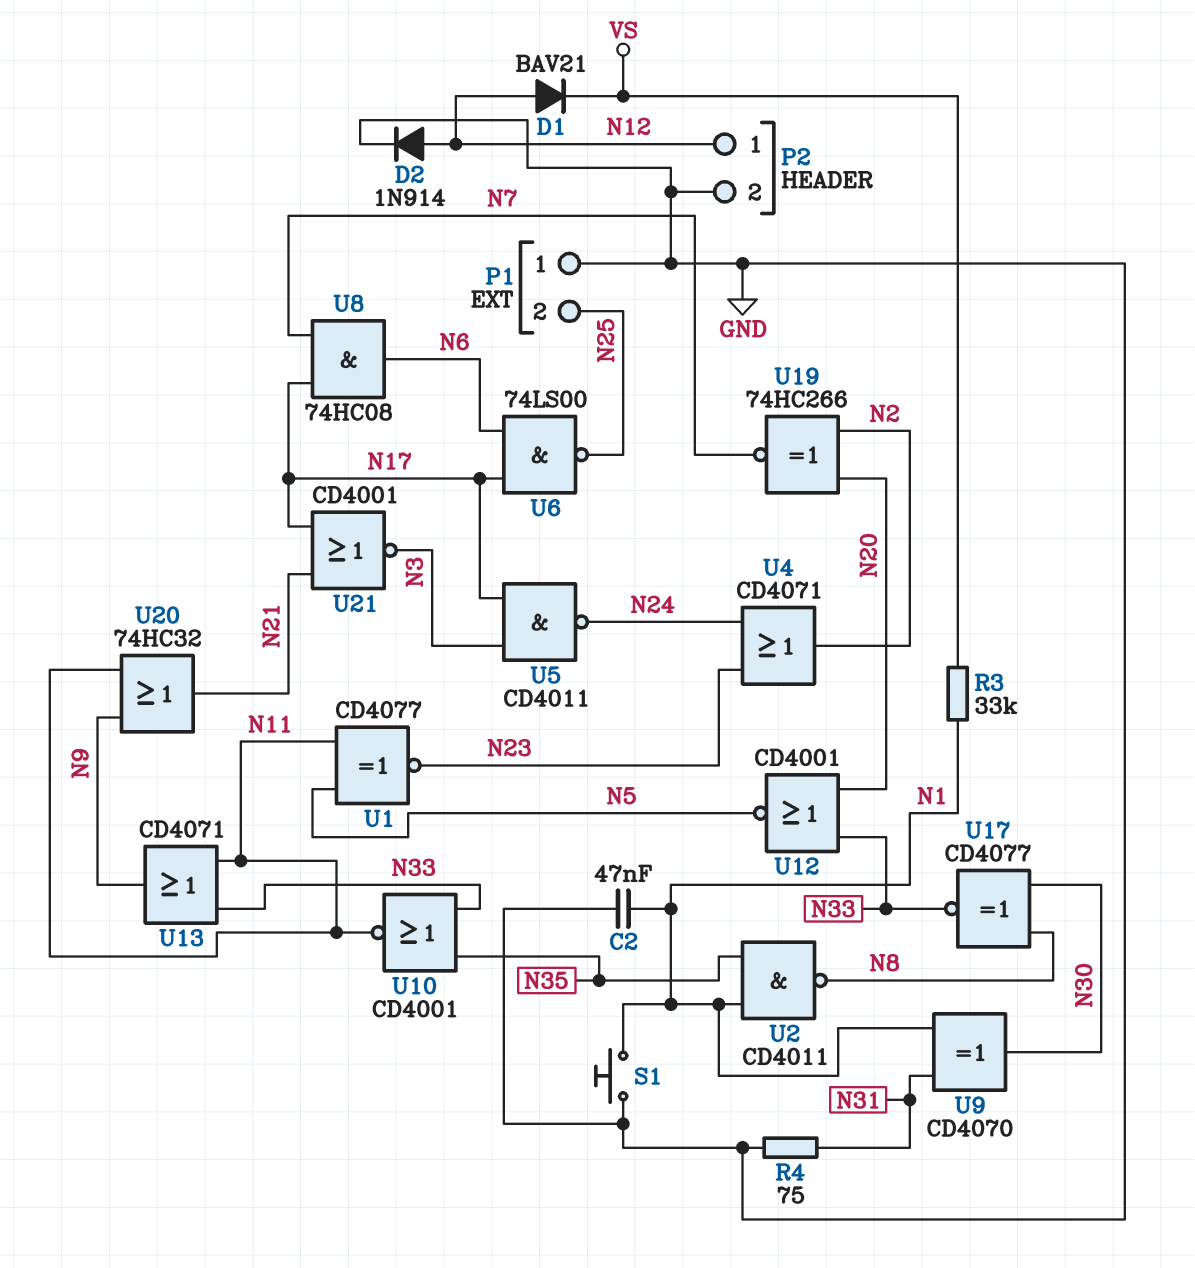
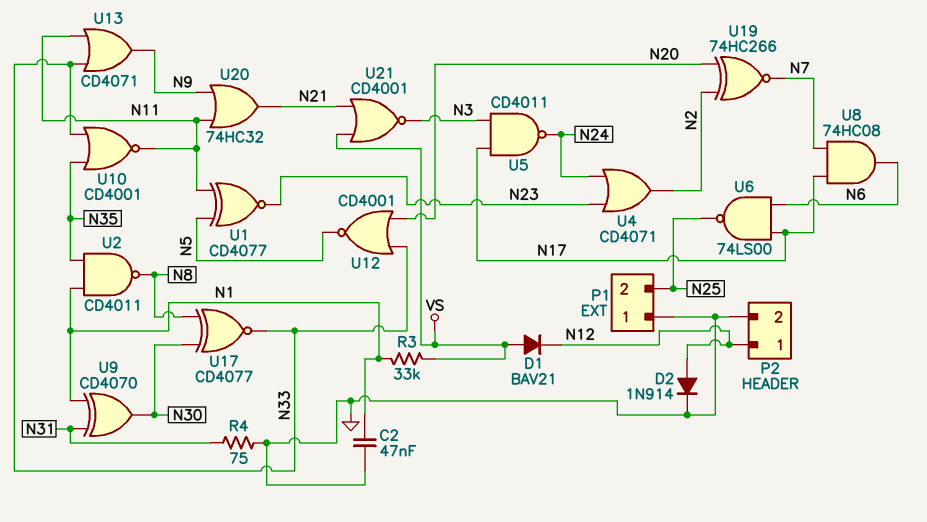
D1: diode BAV21 (A N12, K VS) -> diode BAV21 (A VS, K N12)
S1: button (GND, N1) -> none
U21: NOR CD4001 (in N17, in N21, out N3) -> NOR CD4001 (in N21, in VS, out N3)

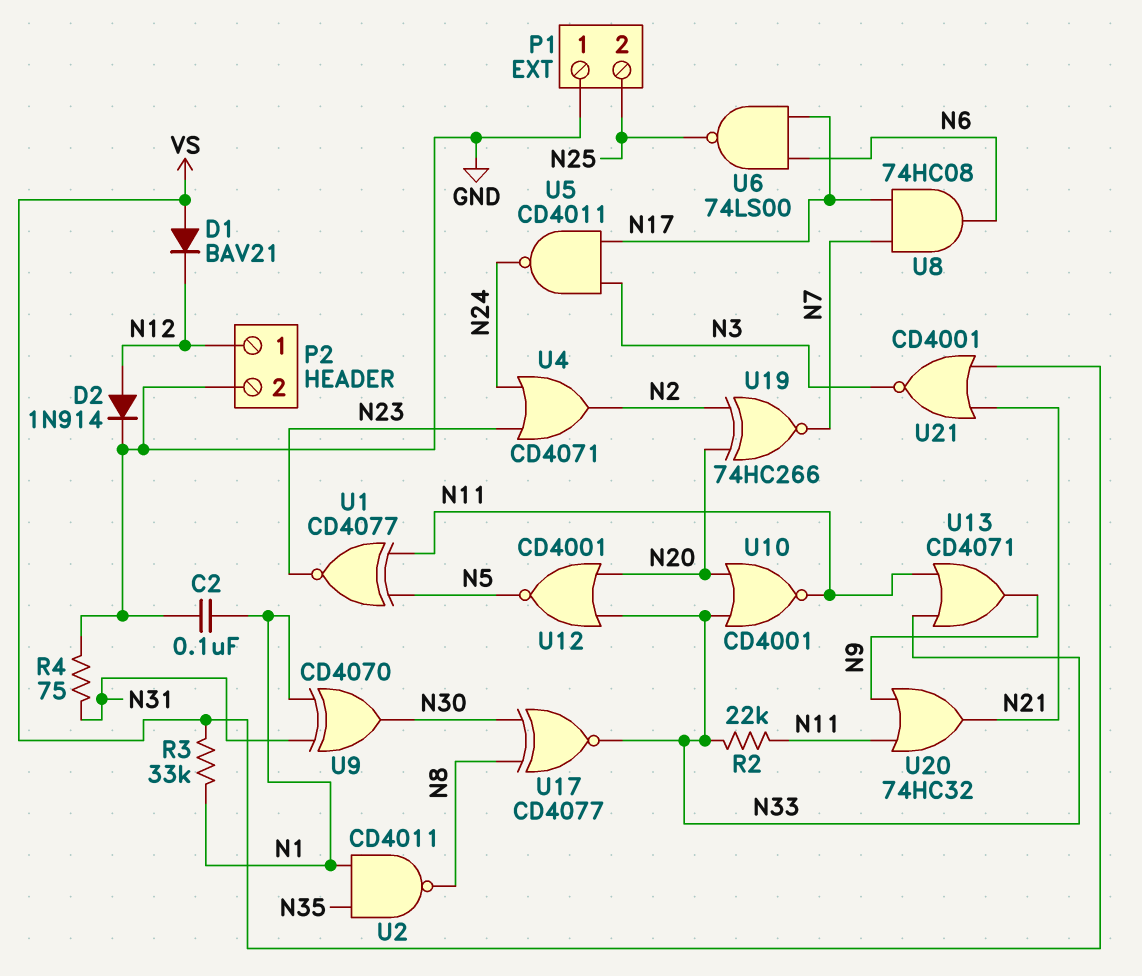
C2: 47nF (GND, N1) -> 100nF (GND, N1)
R2: none -> 22k (N11, N33)
U10: NOR CD4001 (in N33, in N35, out N11) -> NOR CD4001 (in N20, in N33, out N11)

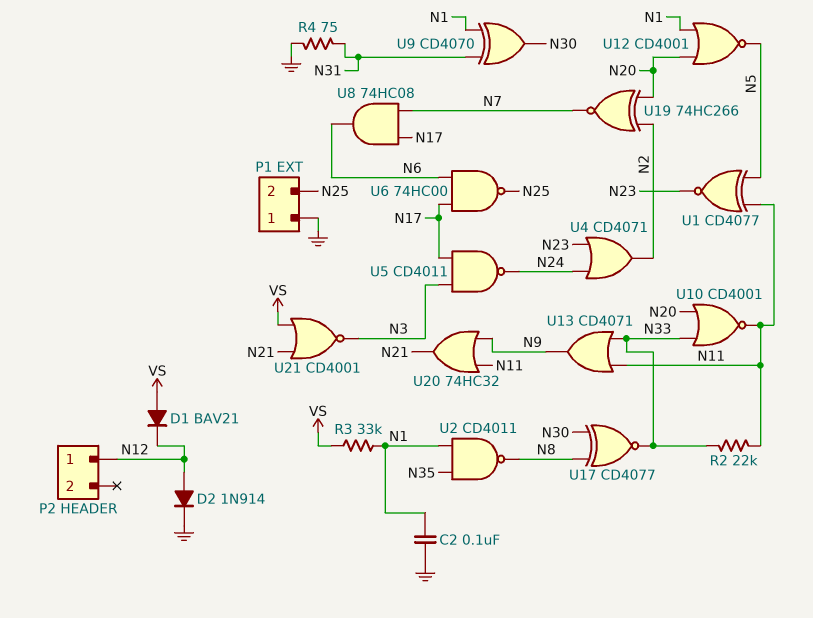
P2 pin 2: GND -> none
U6: NAND 74LS00 (in N6, in N17, out N25) -> NAND 74HC00 (in N6, in N17, out N25)
U12: NOR CD4001 (in N20, in N33, out N5) -> NOR CD4001 (in N1, in N20, out N5)

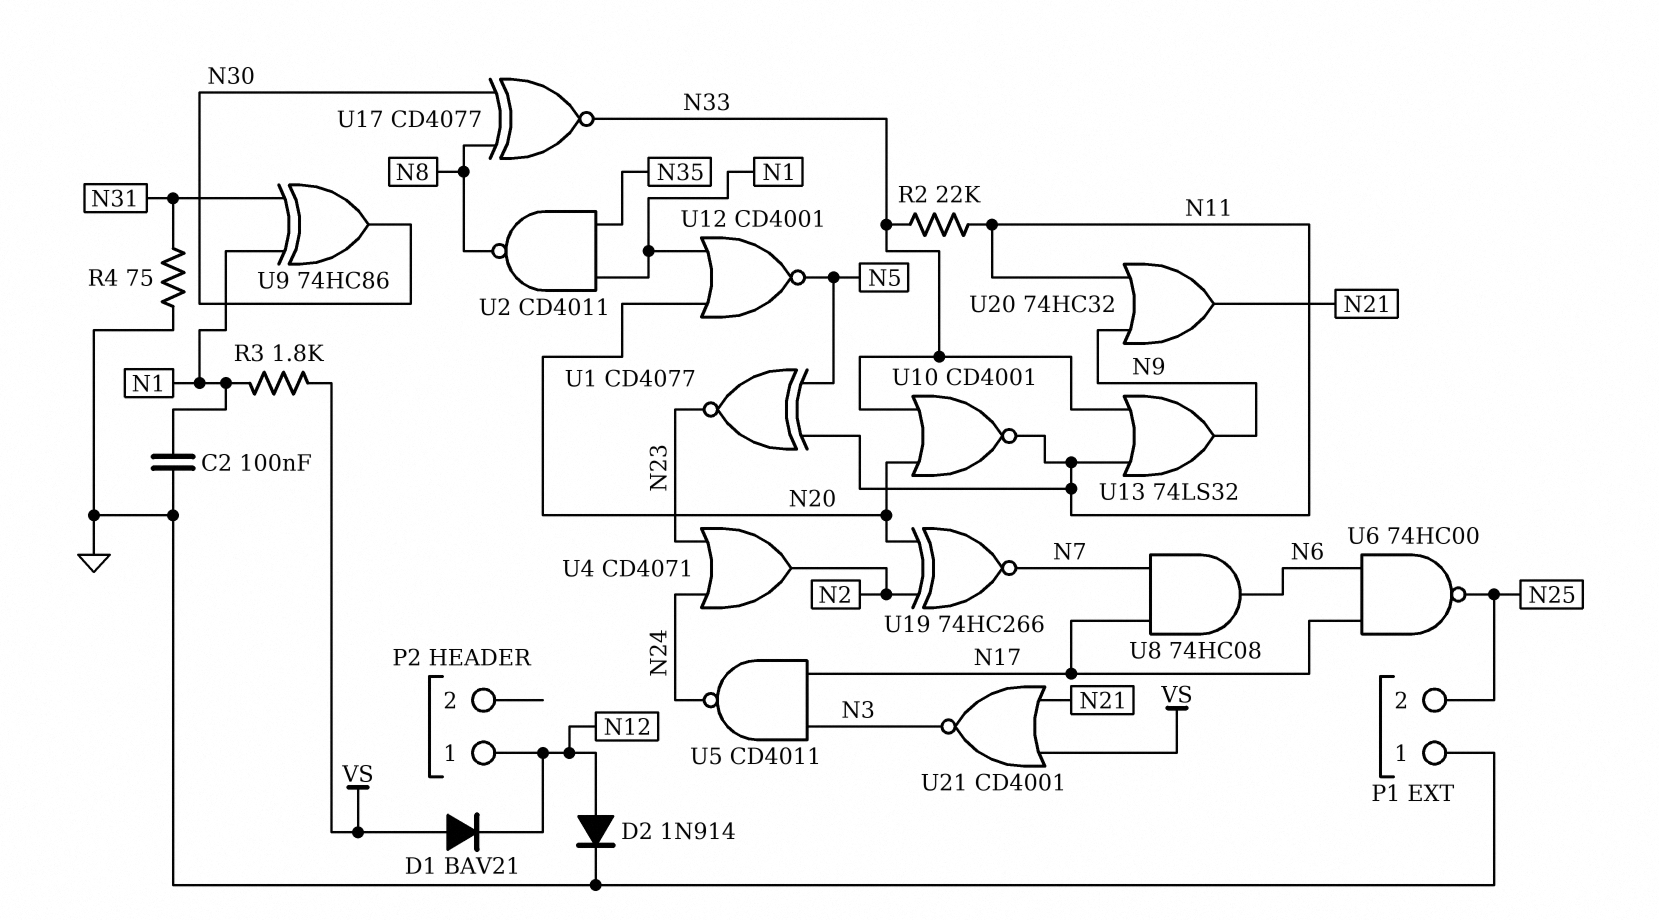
R3: 33k (N1, VS) -> 1.8k (N1, VS)
U9: XOR CD4070 (in N1, in N31, out N30) -> XOR 74HC86 (in N1, in N31, out N30)
U13: OR CD4071 (in N11, in N33, out N9) -> OR 74LS32 (in N11, in N33, out N9)

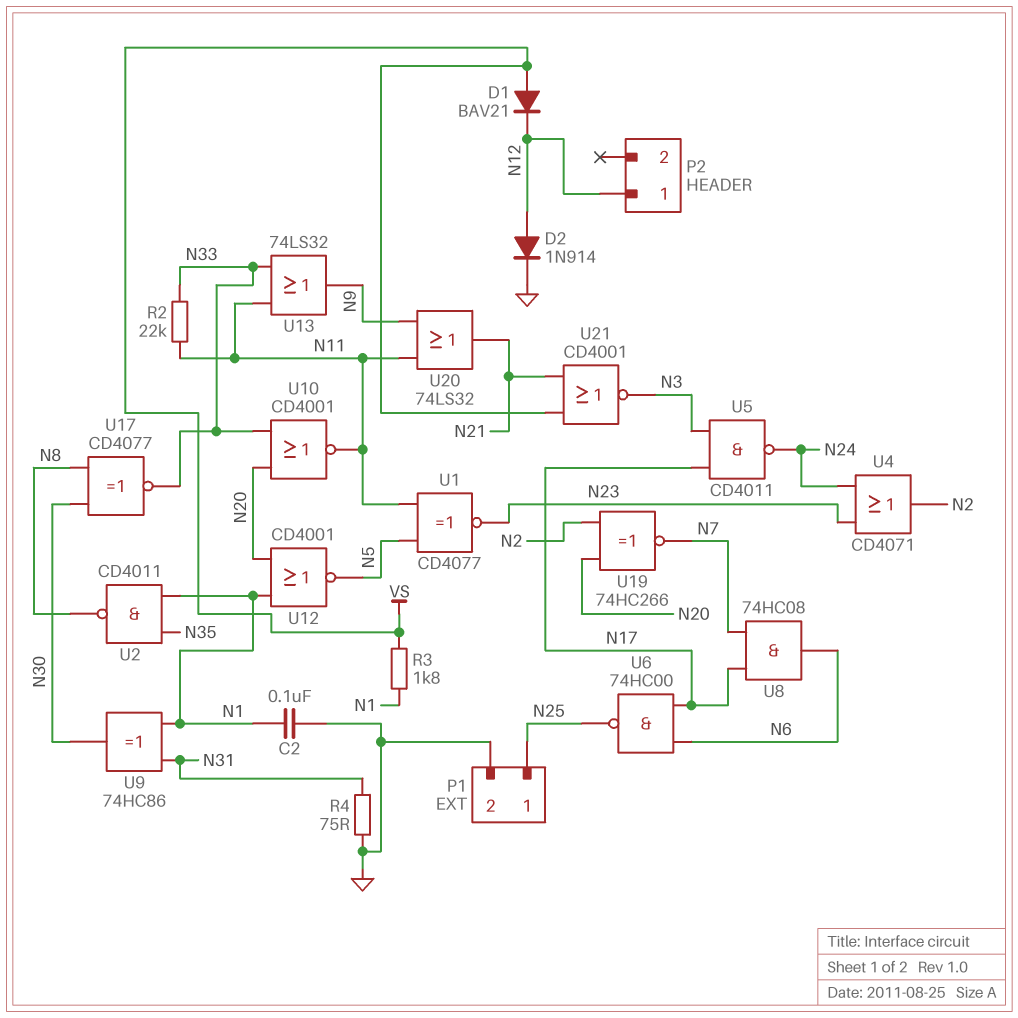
P1 pin 1: GND -> N25
P1 pin 2: N25 -> GND
U20: OR 74HC32 (in N9, in N11, out N21) -> OR 74LS32 (in N9, in N11, out N21)

